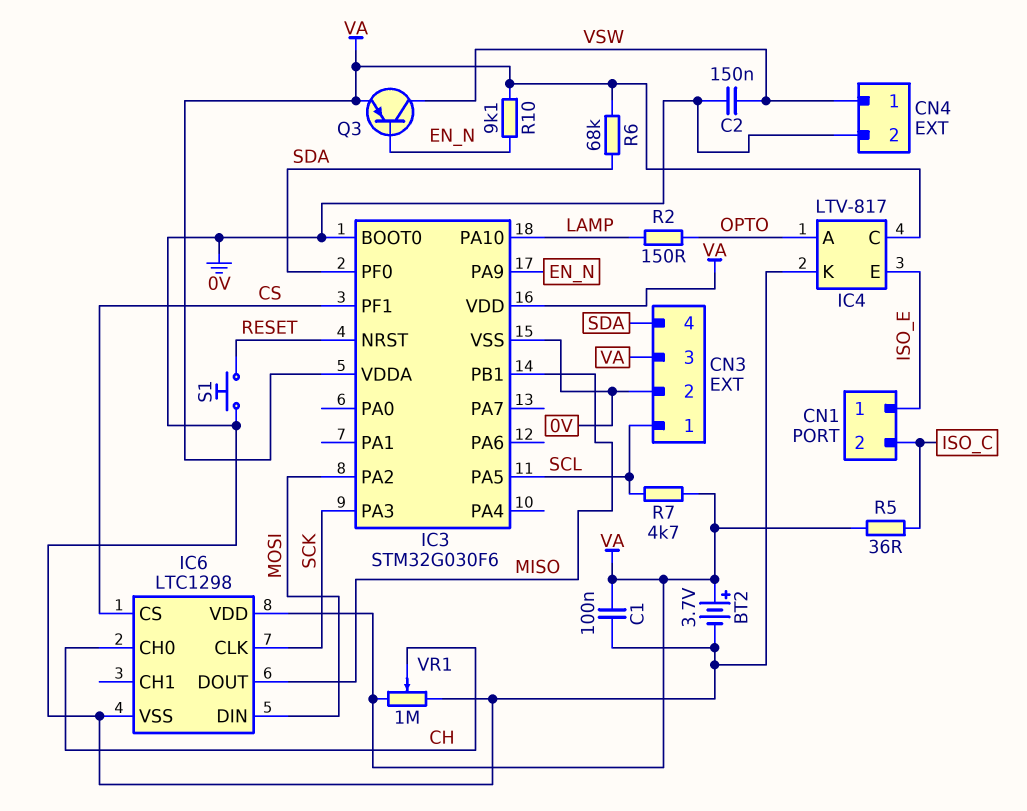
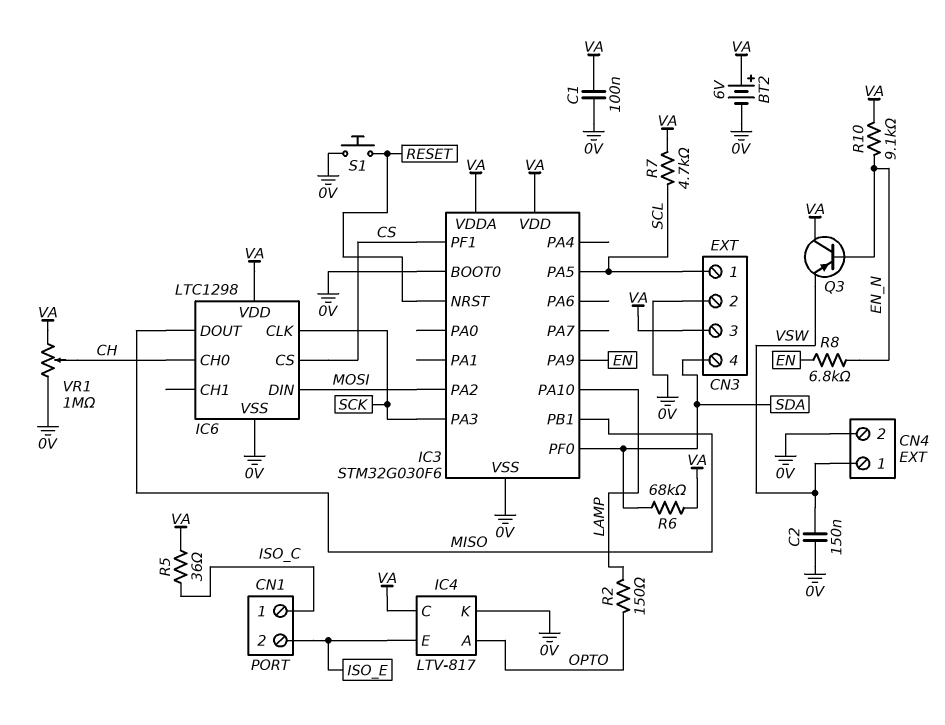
BT2: 3.7V (plus VA, minus 0V) -> 6V (plus VA, minus 0V)
CN1 pin 1: ISO_E -> ISO_C
CN1 pin 2: ISO_C -> ISO_E
IC3 pin PA9: EN_N -> EN
Q3: PNP (B EN_N, C VSW, E VA) -> PNP (B EN_N, C VA, E VSW)
R8: none -> 6.8k (EN, EN_N)

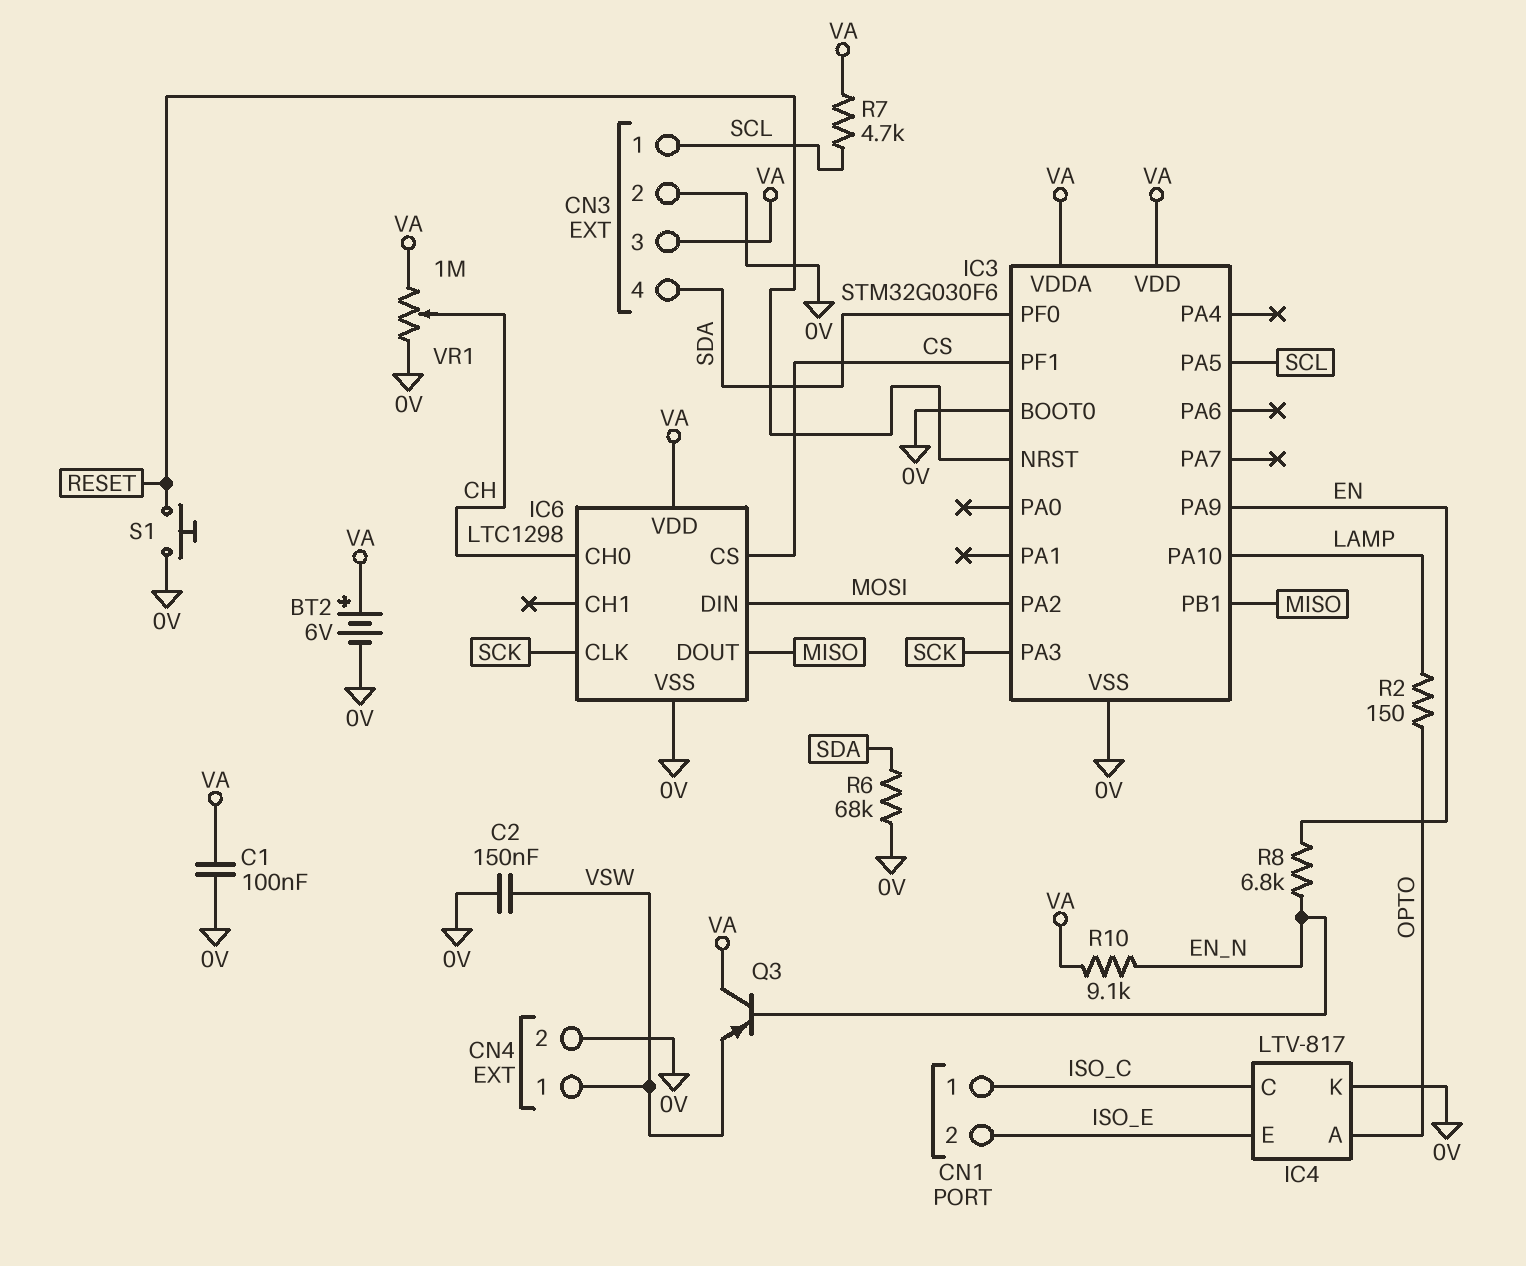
IC4 pin C: VA -> ISO_C
R5: 36 (ISO_C, VA) -> none
R6: 68k (SDA, VA) -> 68k (0V, SDA)

